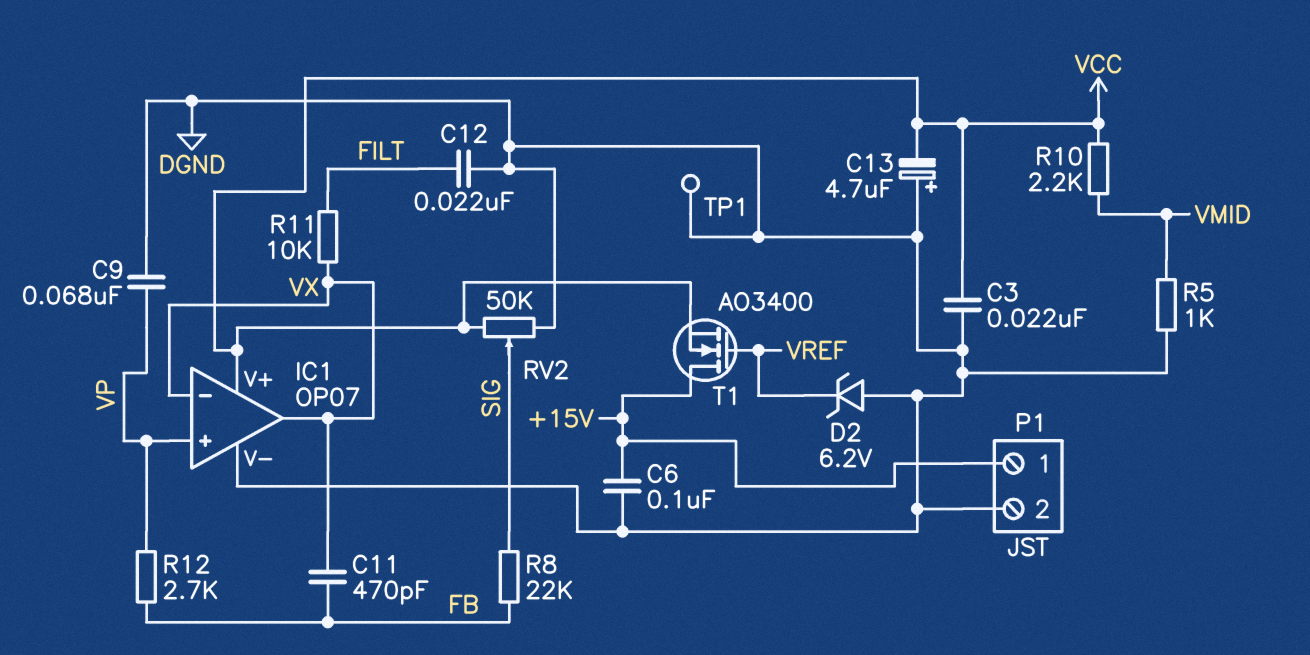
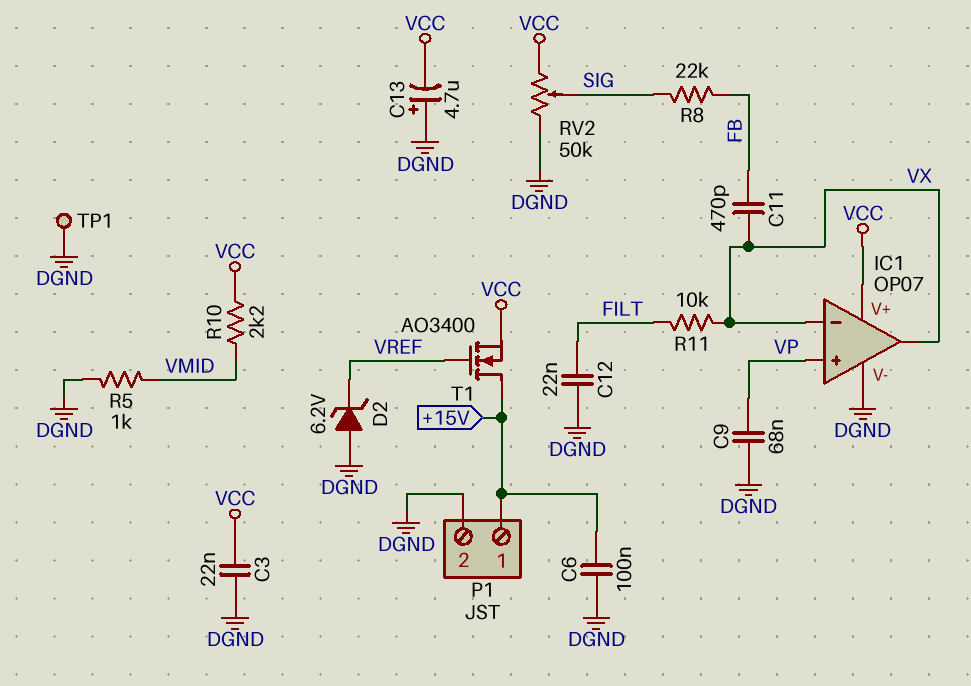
R12: 2.7k (FB, VP) -> none

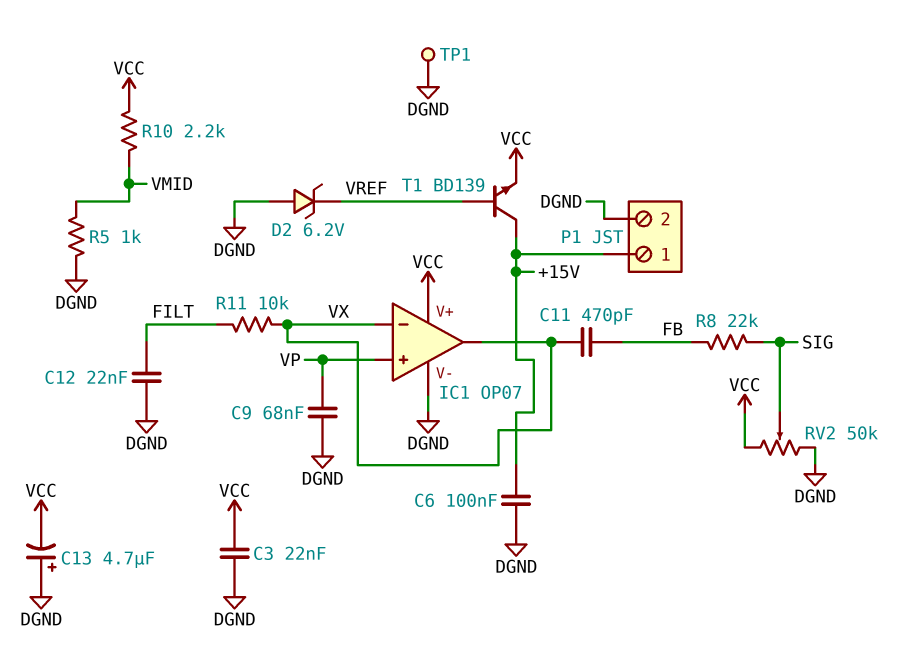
T1: NMOS AO3400 (G VREF, D +15V, S VCC) -> NPN BD139 (B VREF, C +15V, E VCC)

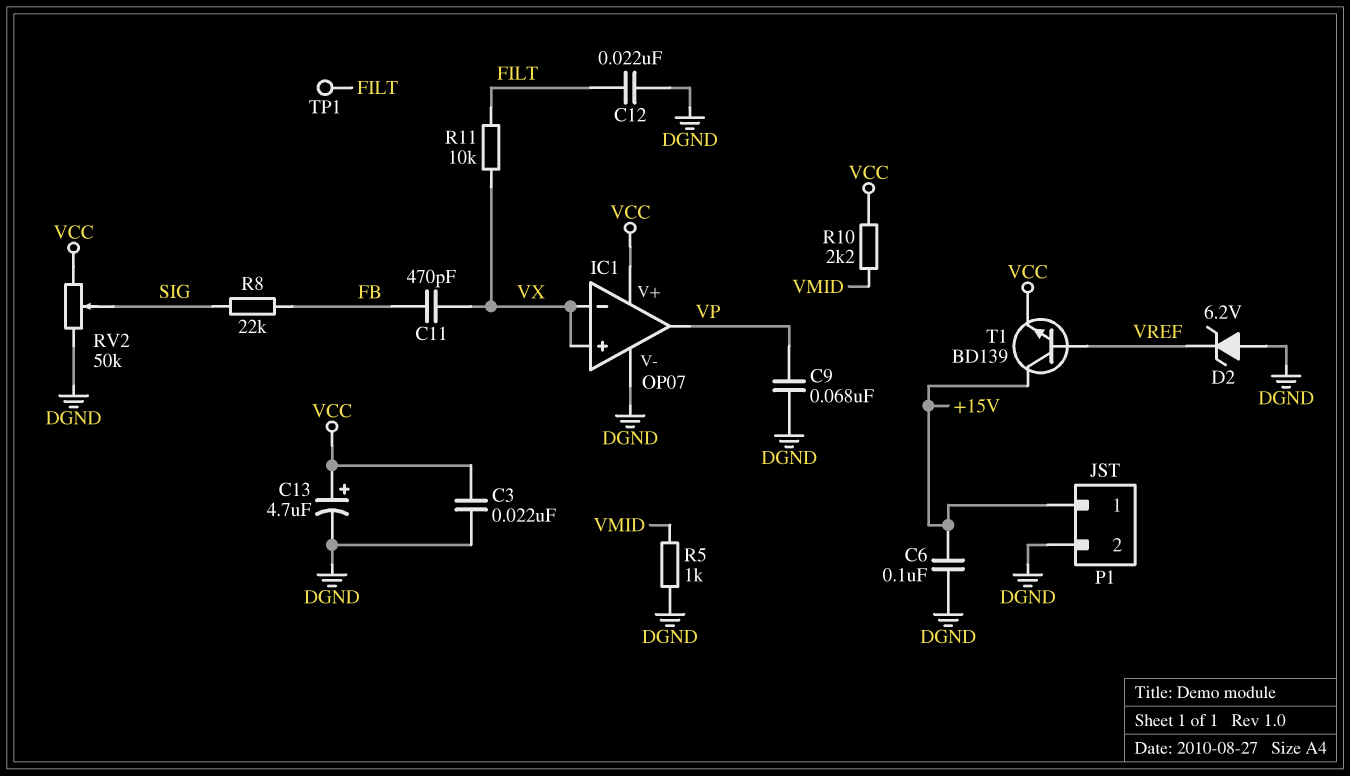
C13: 4.7uF (plus DGND, minus VCC) -> 4.7uF (plus VCC, minus DGND)
IC1 pin in+: VP -> VX
IC1 pin out: VX -> VP
TP1: test point (DGND) -> test point (FILT)

